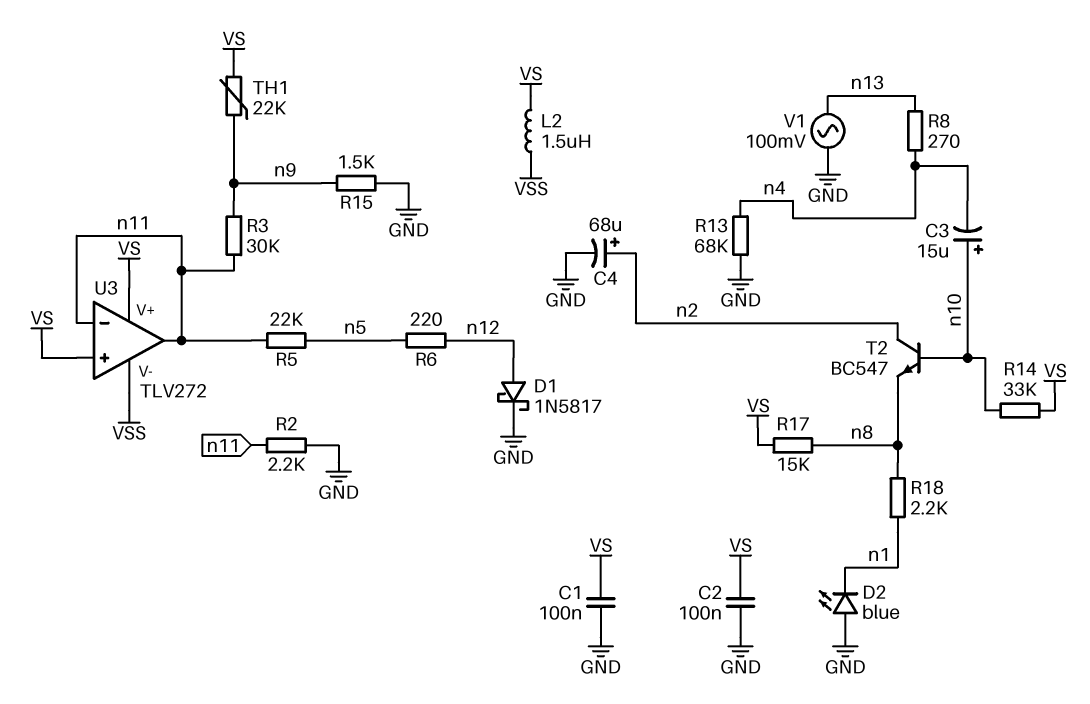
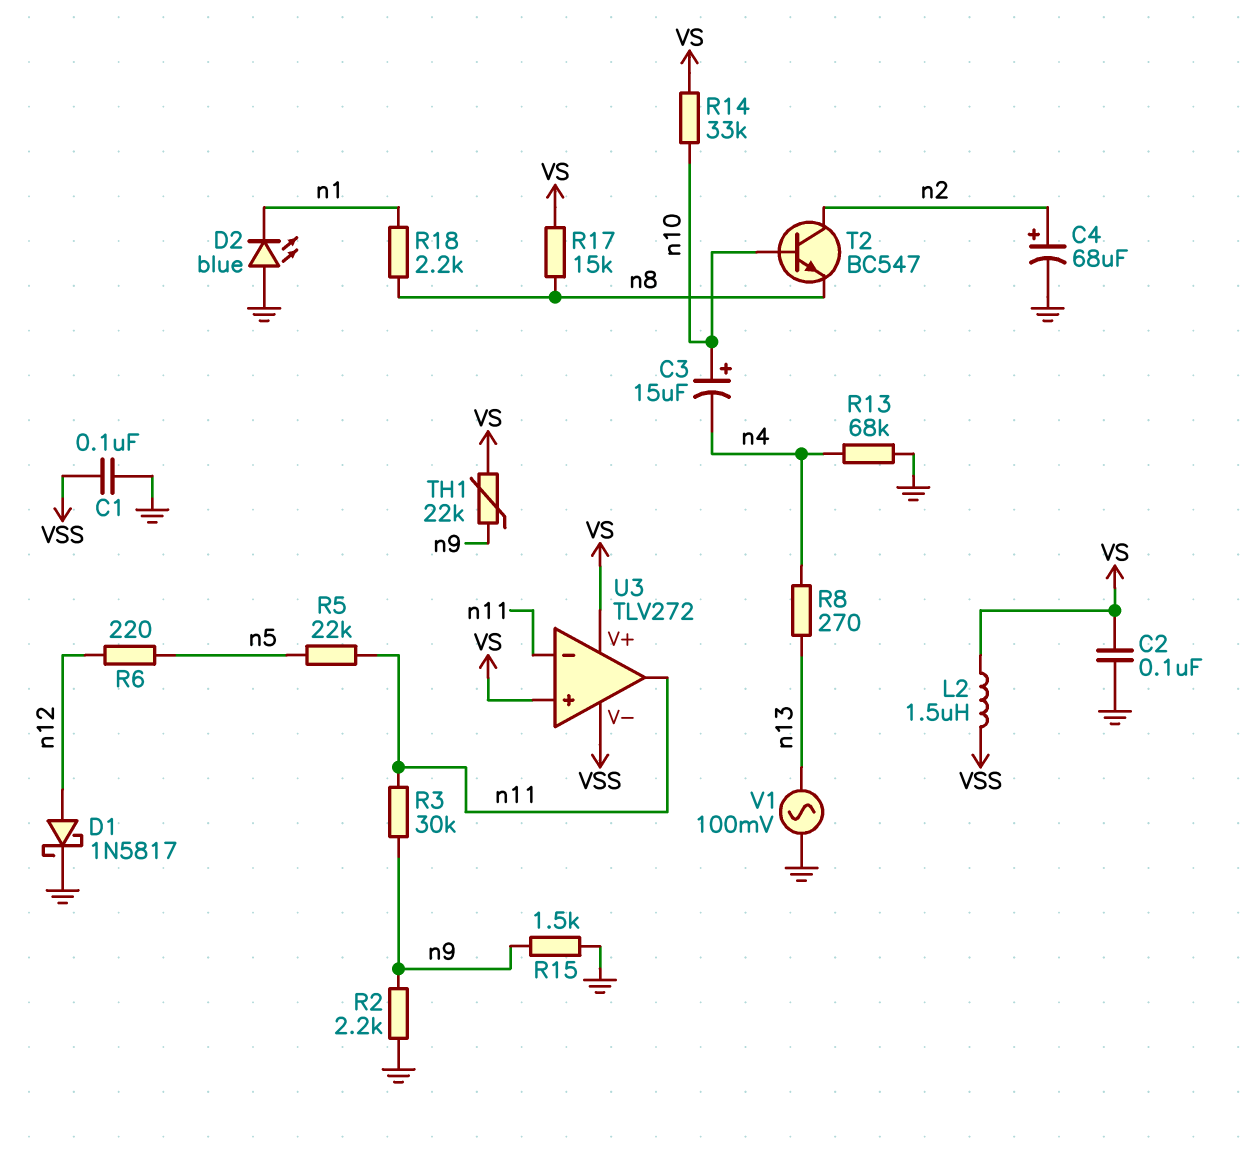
C1: 100nF (GND, VS) -> 100nF (GND, VSS)
R2: 2.2k (GND, n11) -> 2.2k (GND, n9)

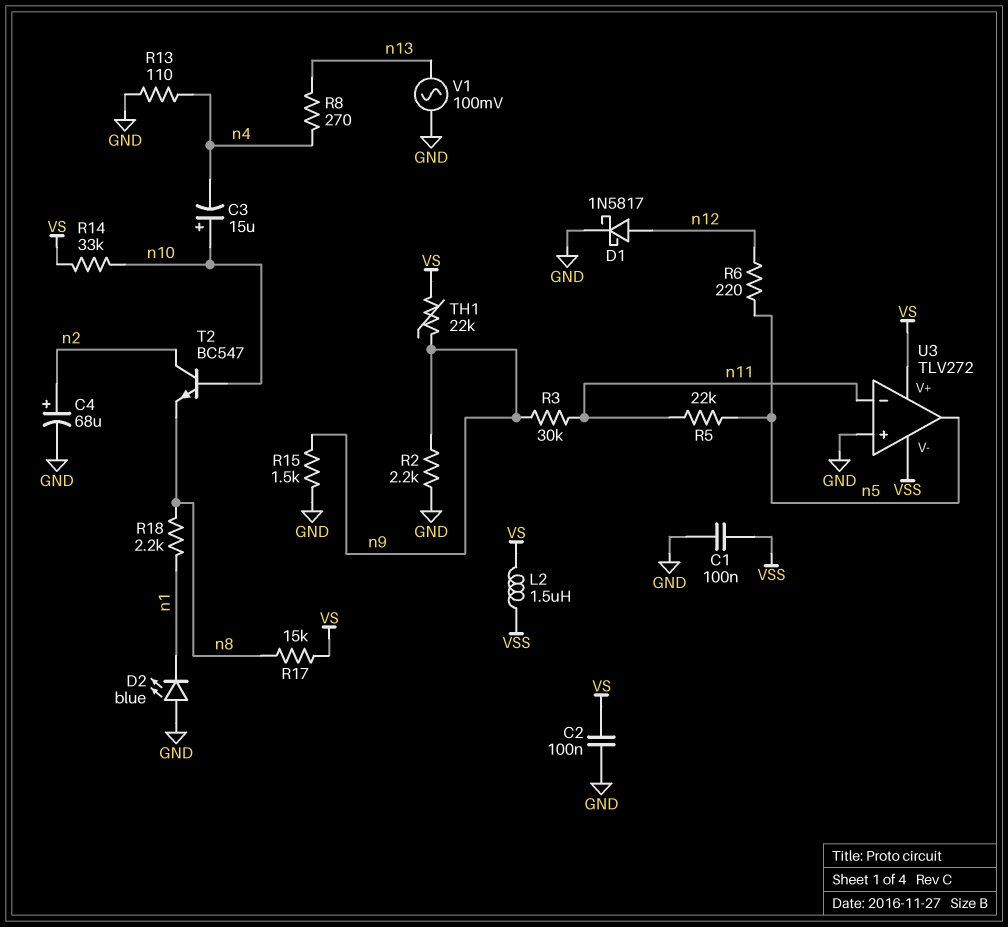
R13: 68k (GND, n4) -> 110 (GND, n4)
U3 pin in+: VS -> GND
U3 pin out: n11 -> n5

